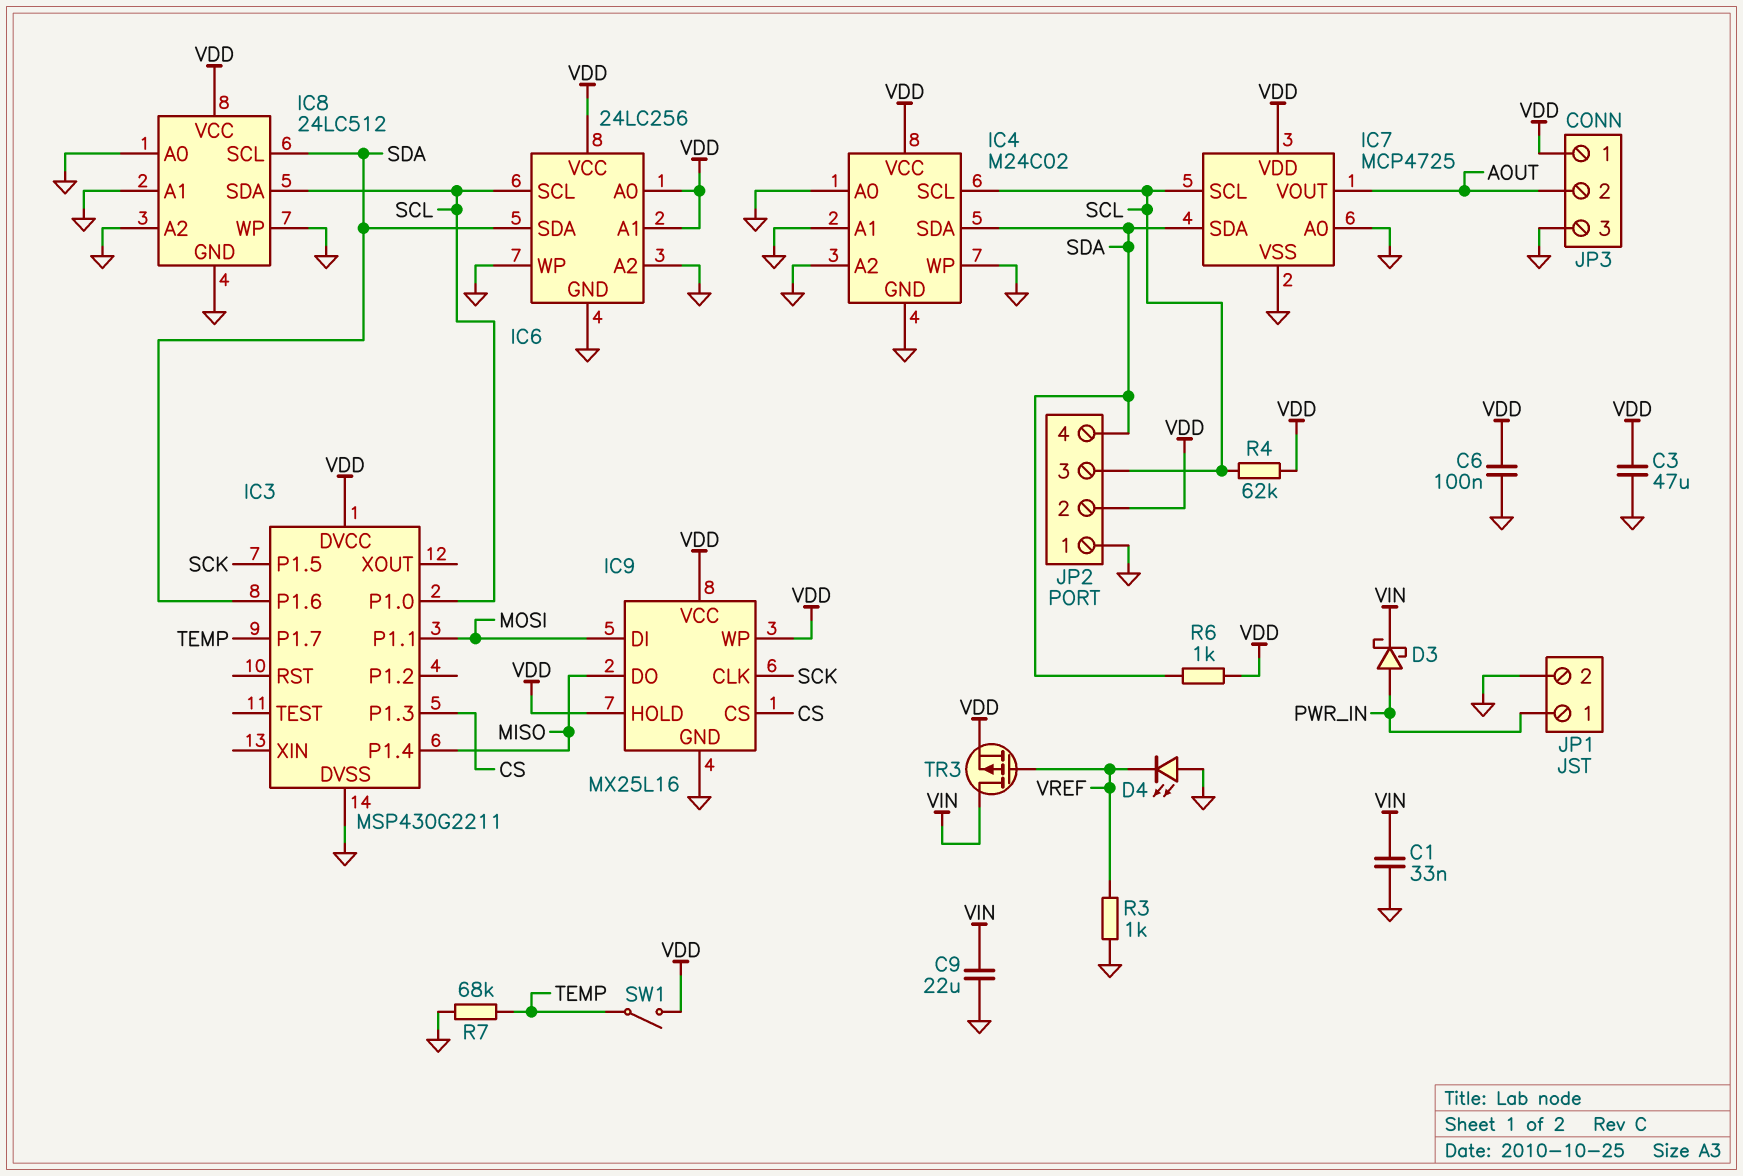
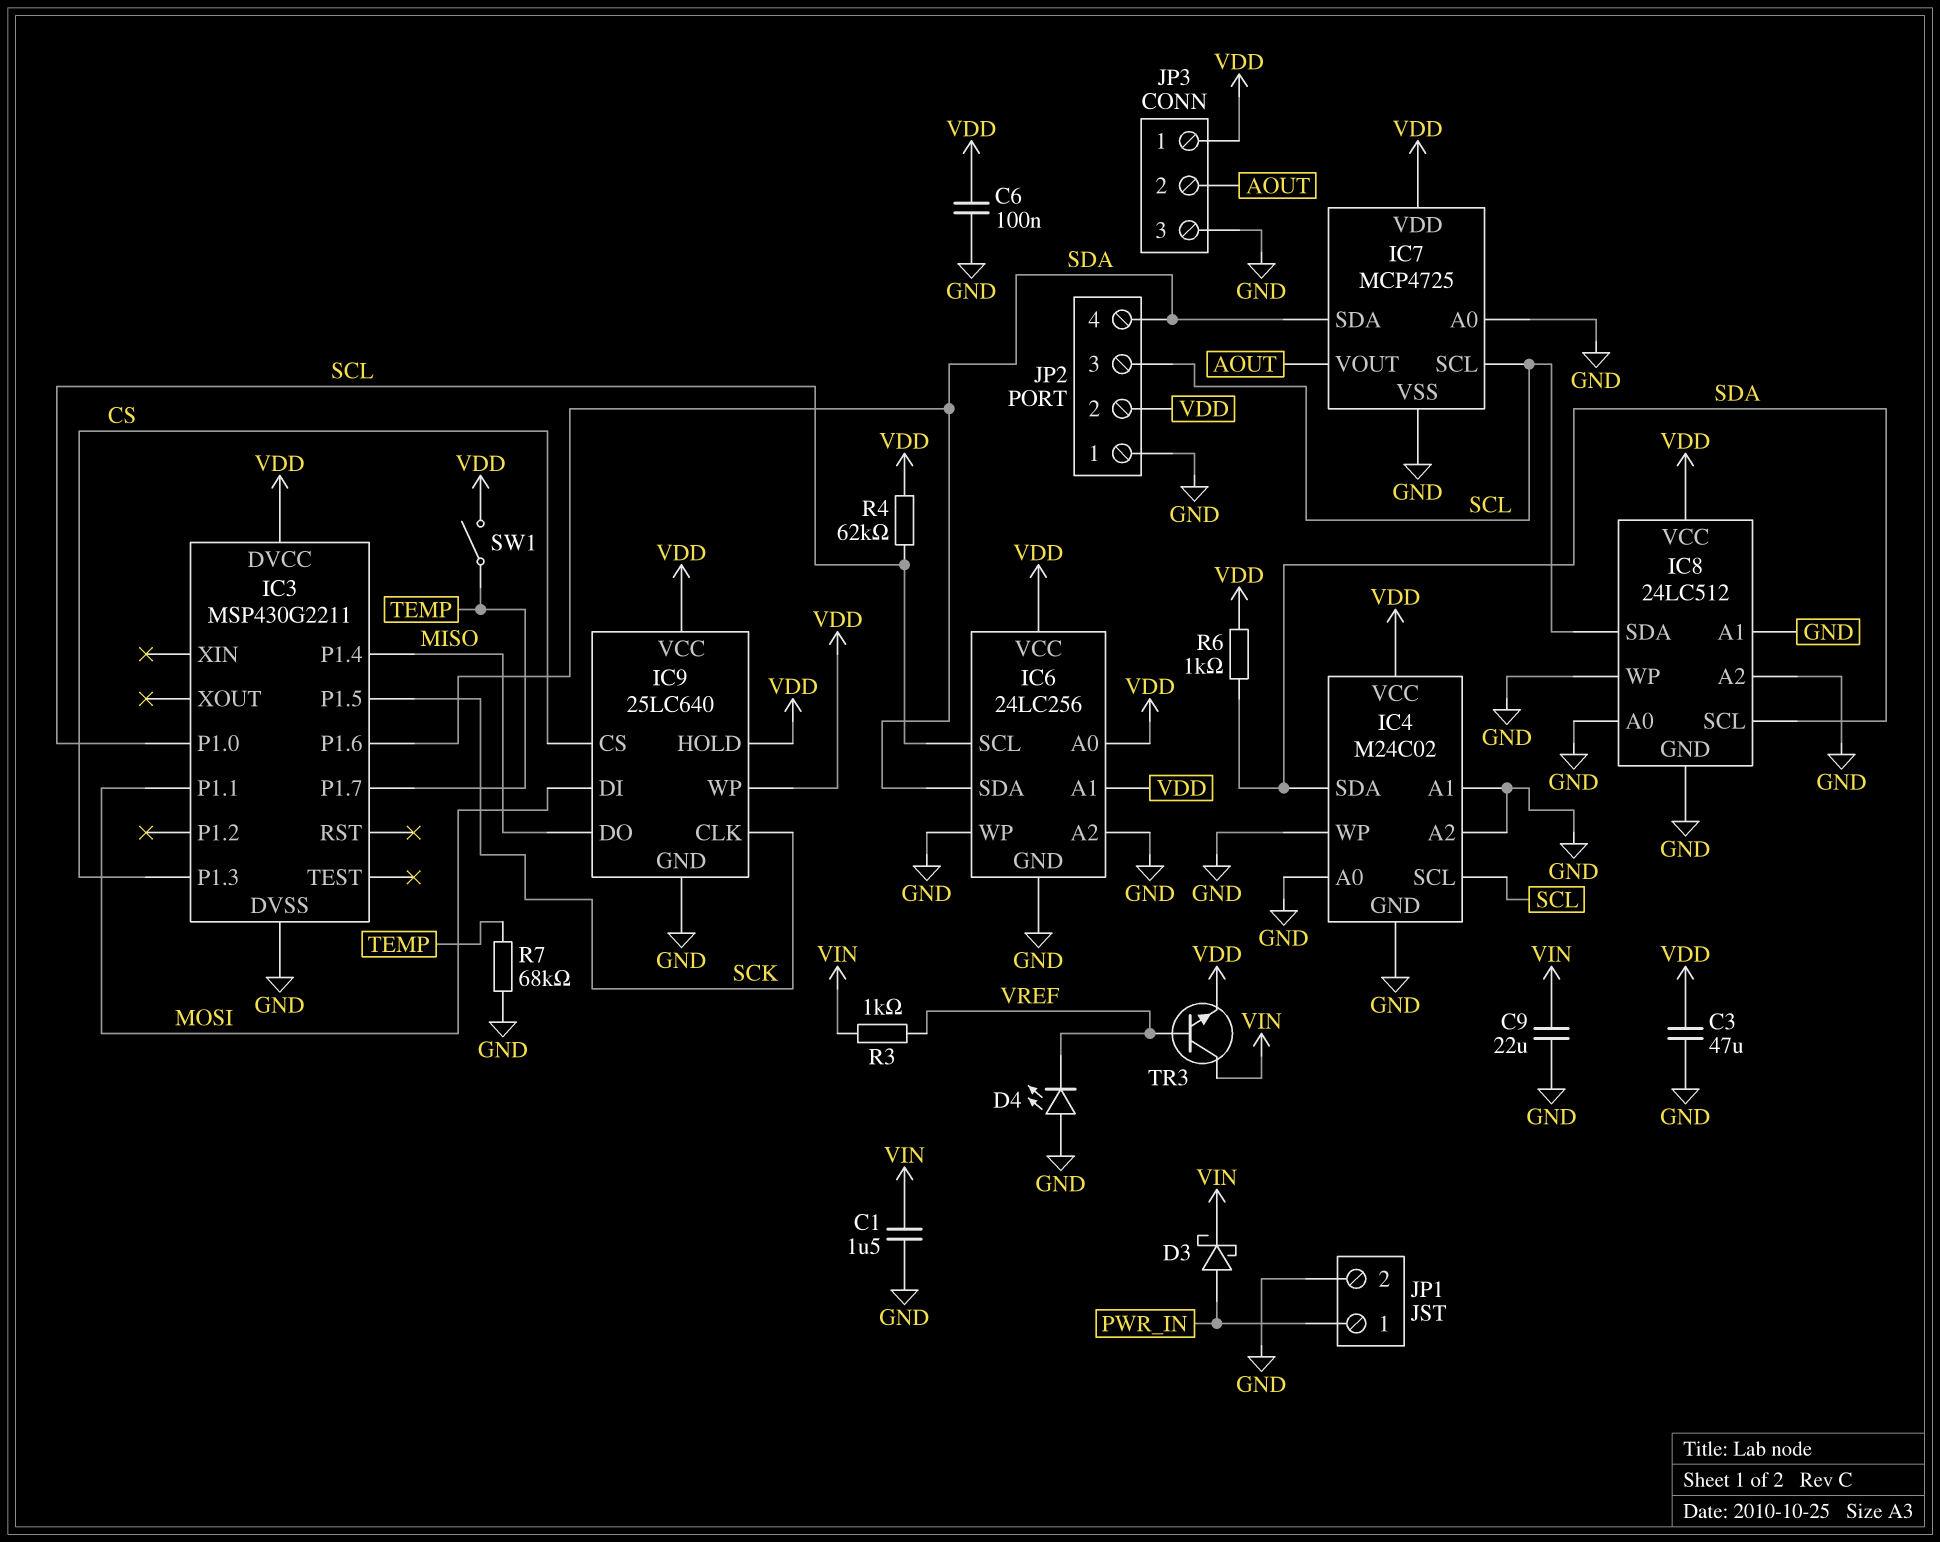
C1: 33nF (GND, VIN) -> 1.5uF (GND, VIN)
IC9: MX25L16 -> 25LC640
R3: 1k (GND, VREF) -> 1k (VIN, VREF)
TR3: PMOS (G VREF, D VIN, S VDD) -> NPN (B VREF, C VIN, E VDD)

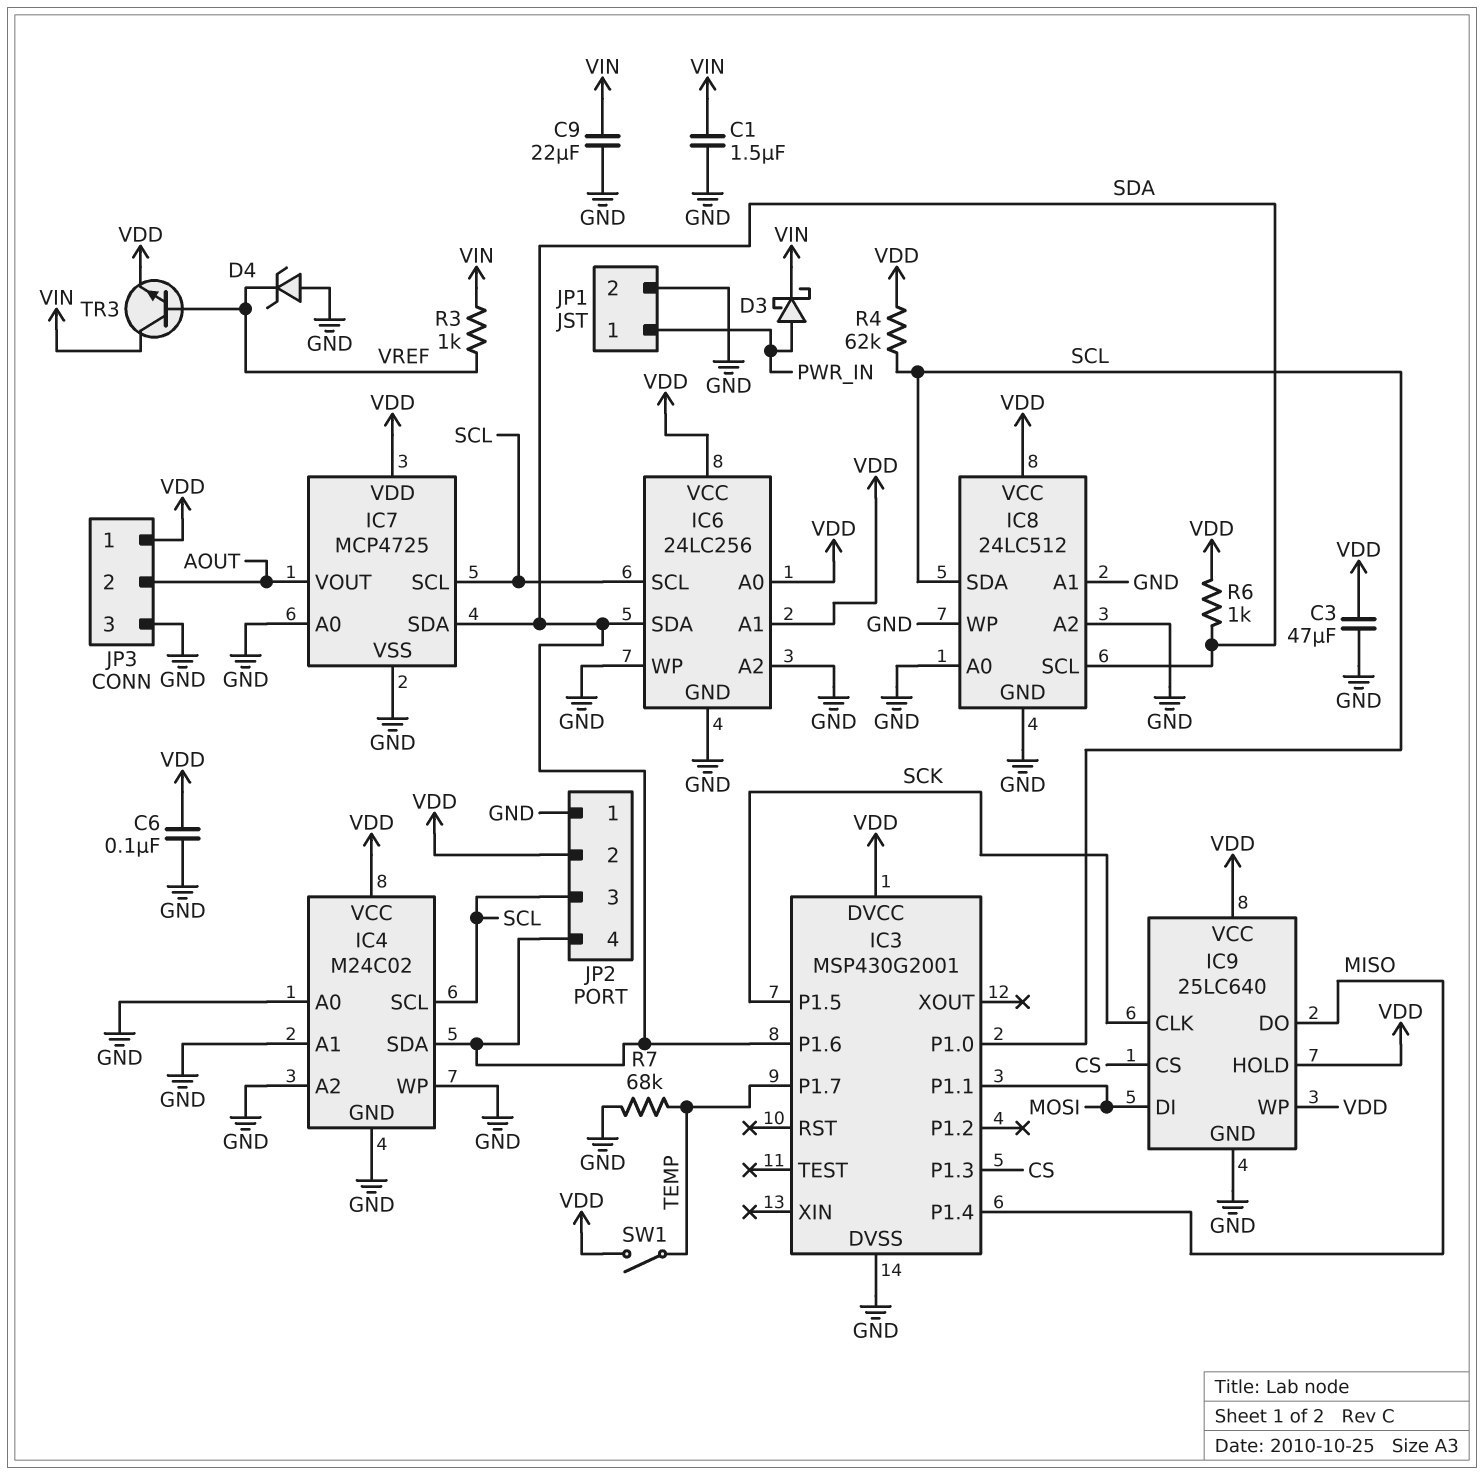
D4: LED (A GND, K VREF) -> zener (A GND, K VREF)
IC3: MSP430G2211 -> MSP430G2001

